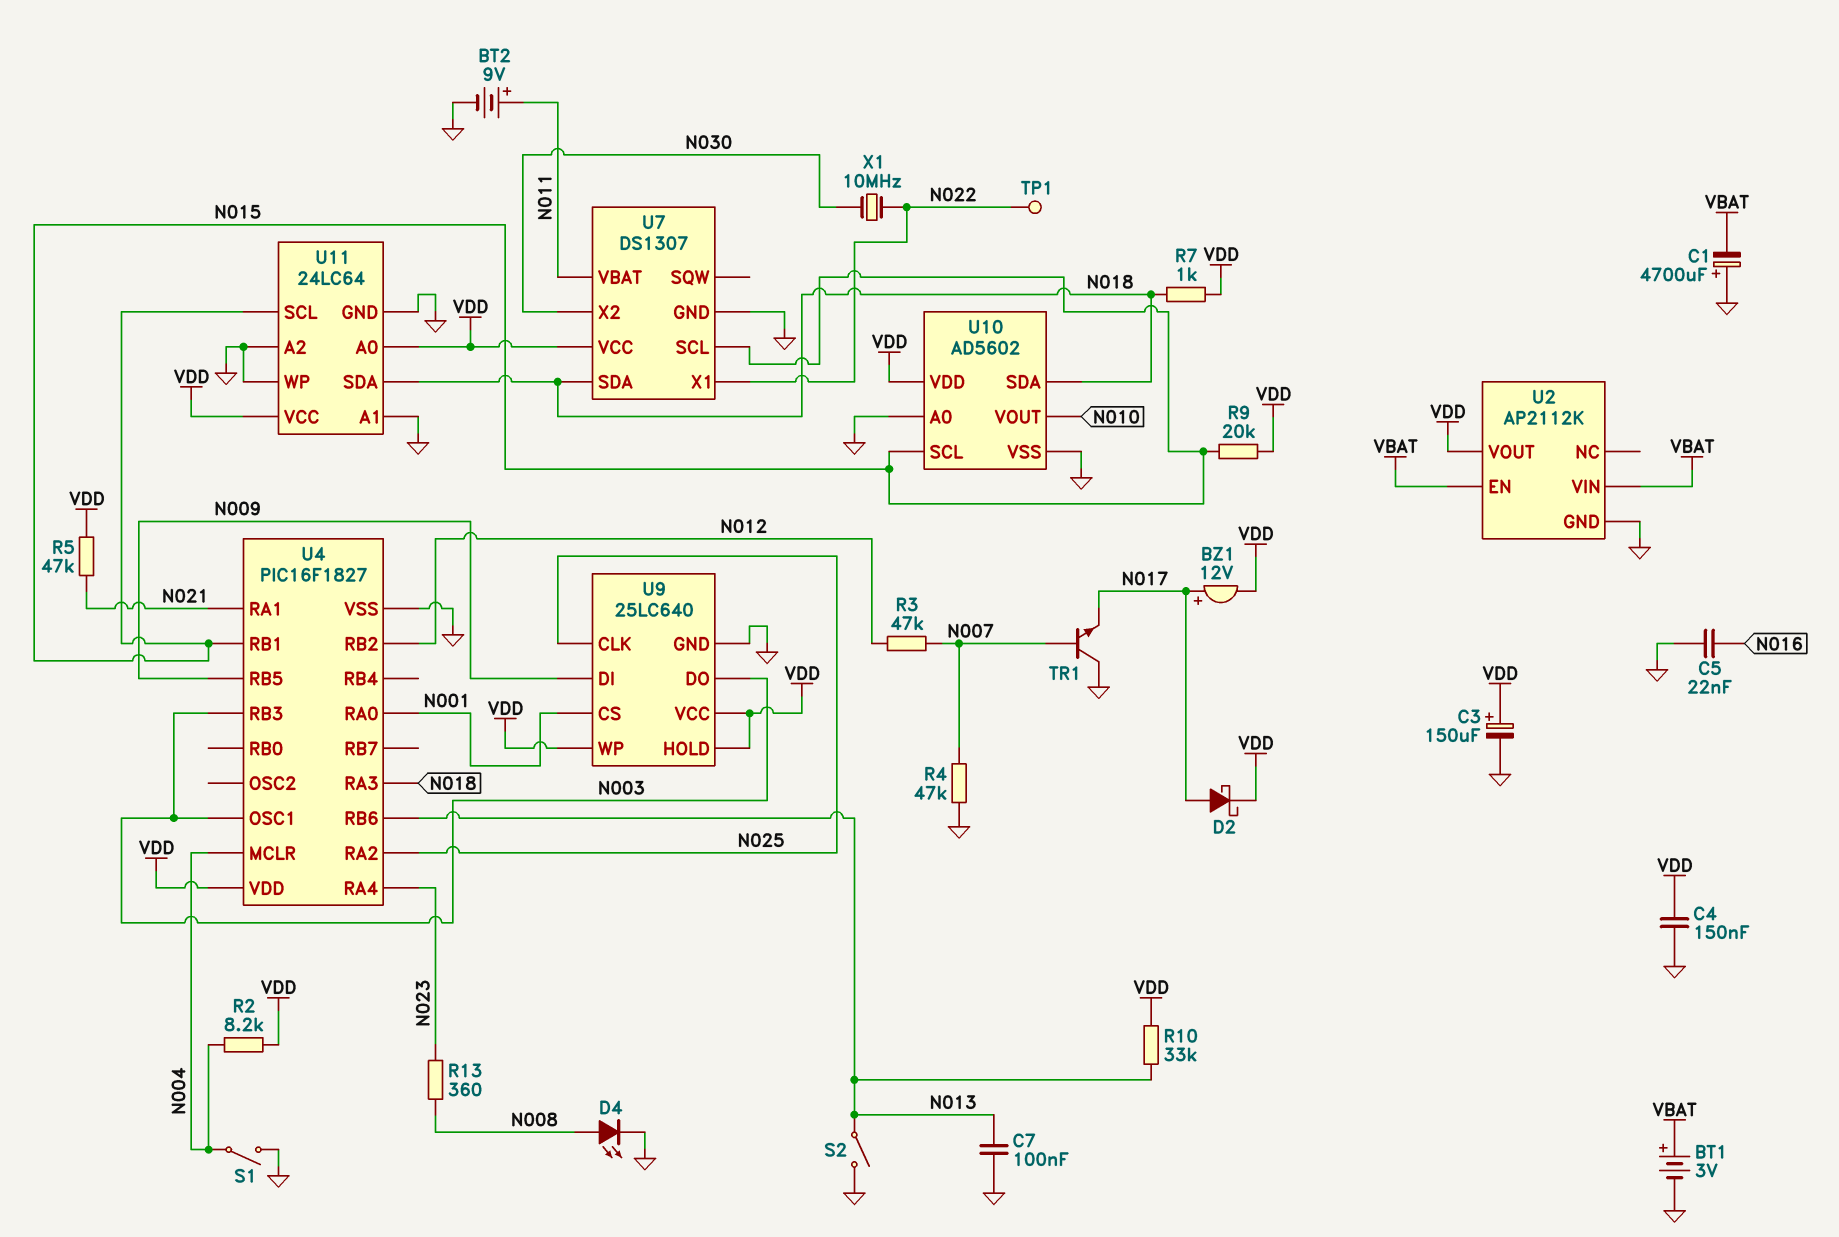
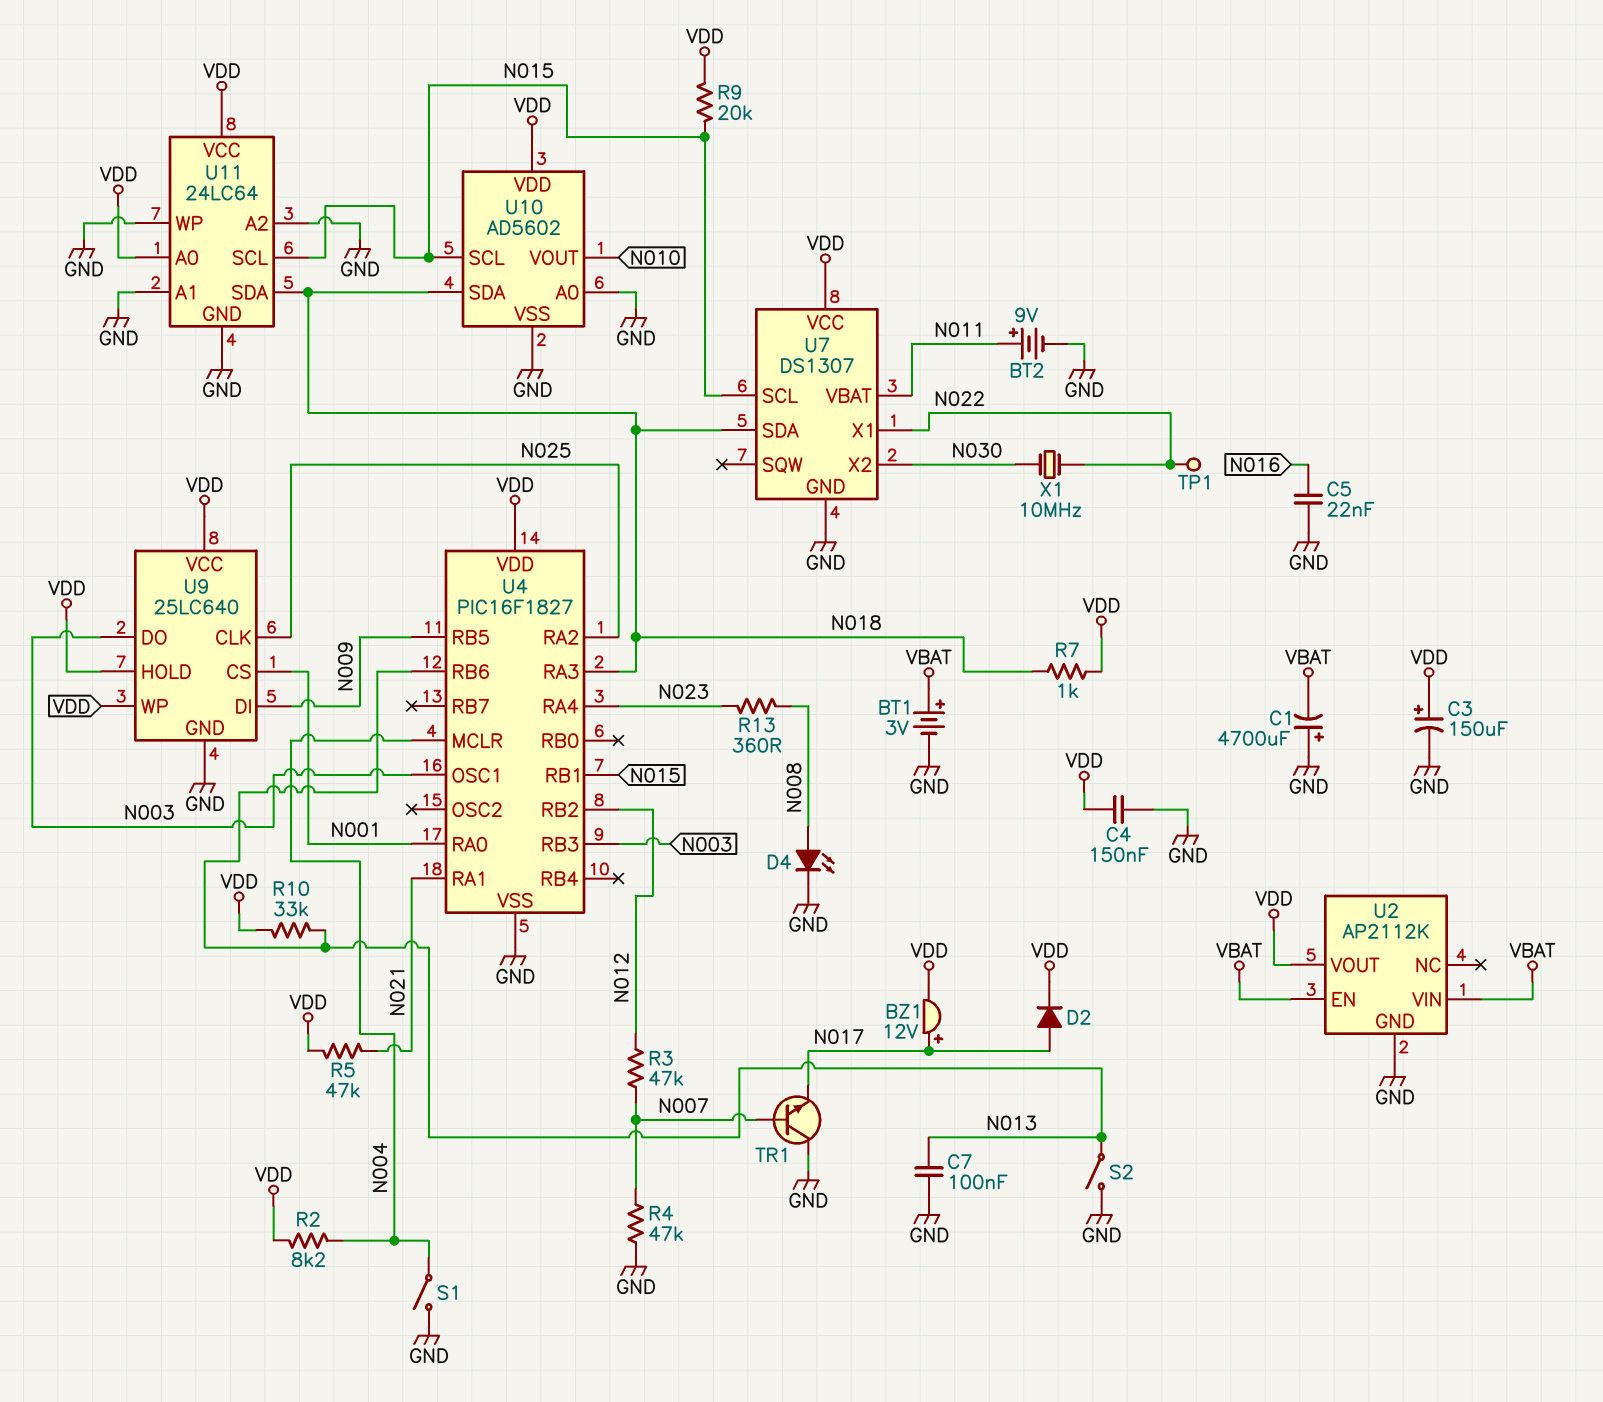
D2: schottky (A N017, K VDD) -> diode (A N017, K VDD)

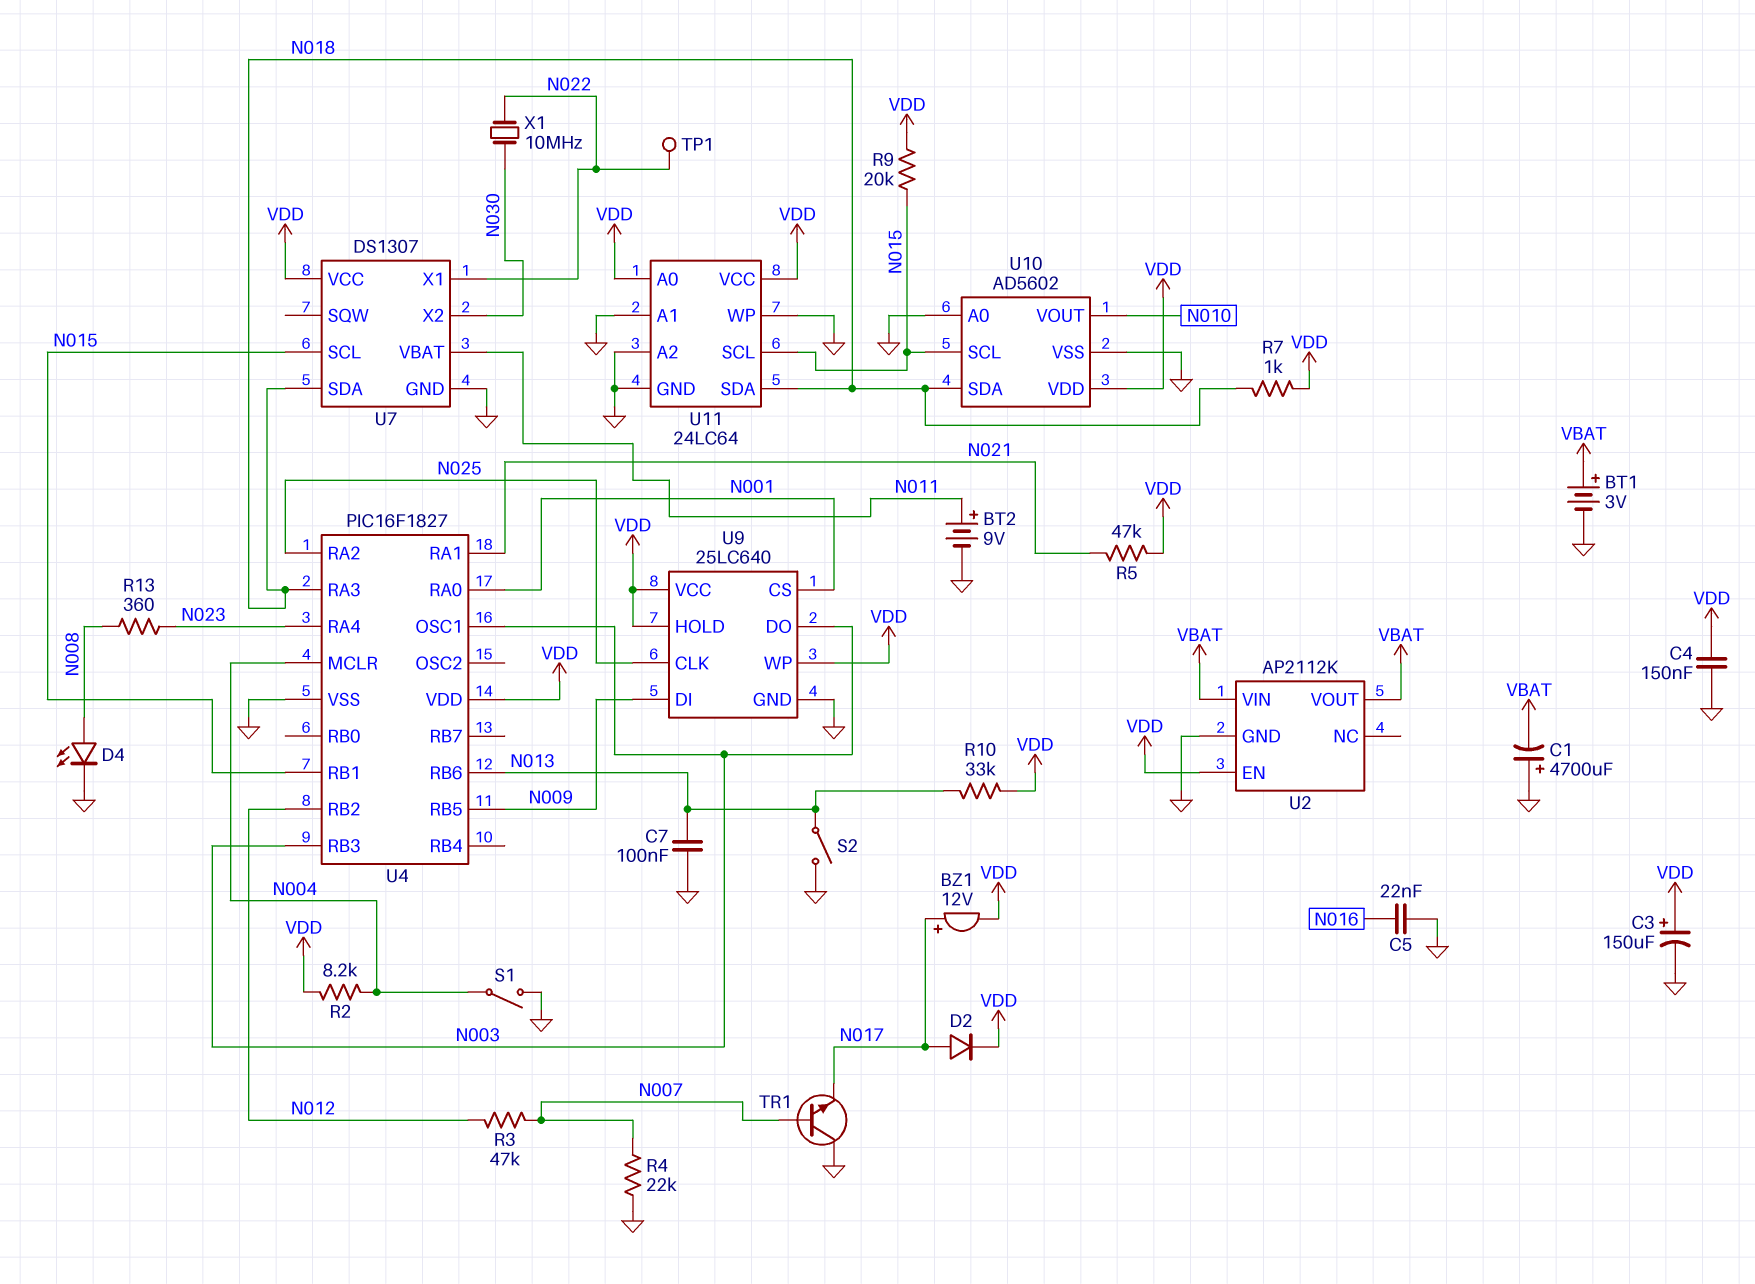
R4: 47k (GND, N007) -> 22k (GND, N007)
U2 pin EN: VBAT -> VDD
U2 pin VOUT: VDD -> VBAT

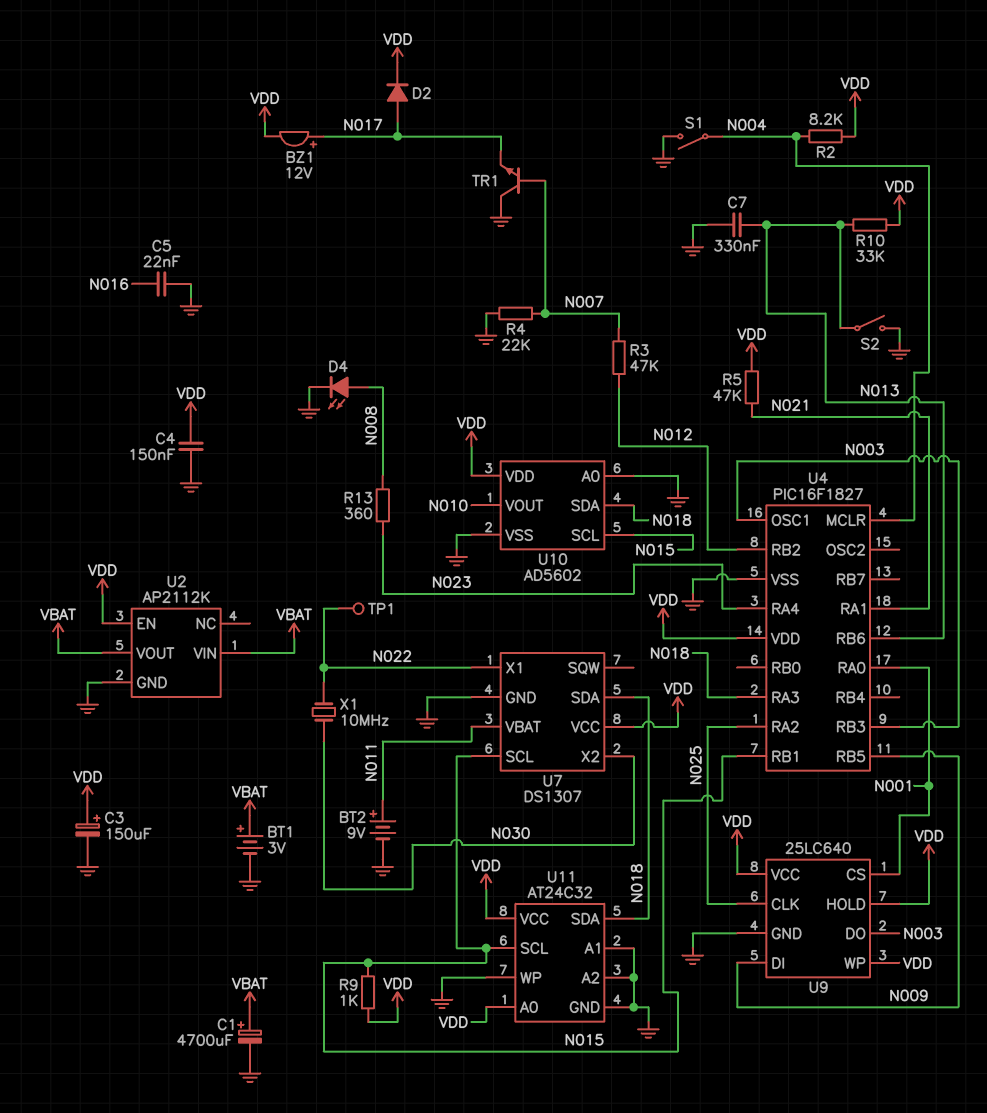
C1: 4700uF (plus GND, minus VBAT) -> 4700uF (plus VBAT, minus GND)
C7: 100nF (GND, N013) -> 330nF (GND, N013)
R7: 1k (N018, VDD) -> none
R9: 20k (N015, VDD) -> 1k (N015, VDD)
U11: 24LC64 -> AT24C32

